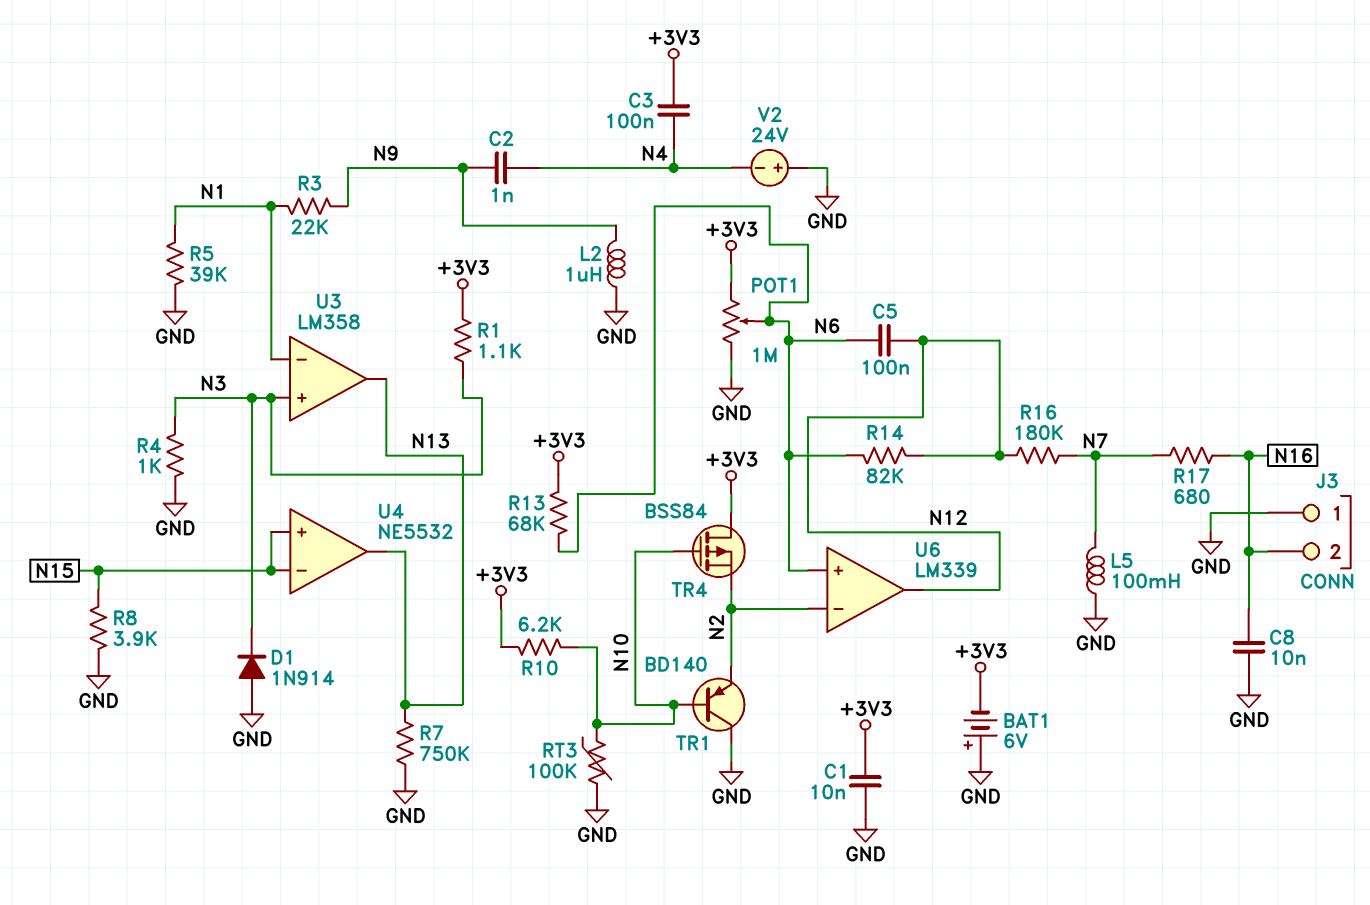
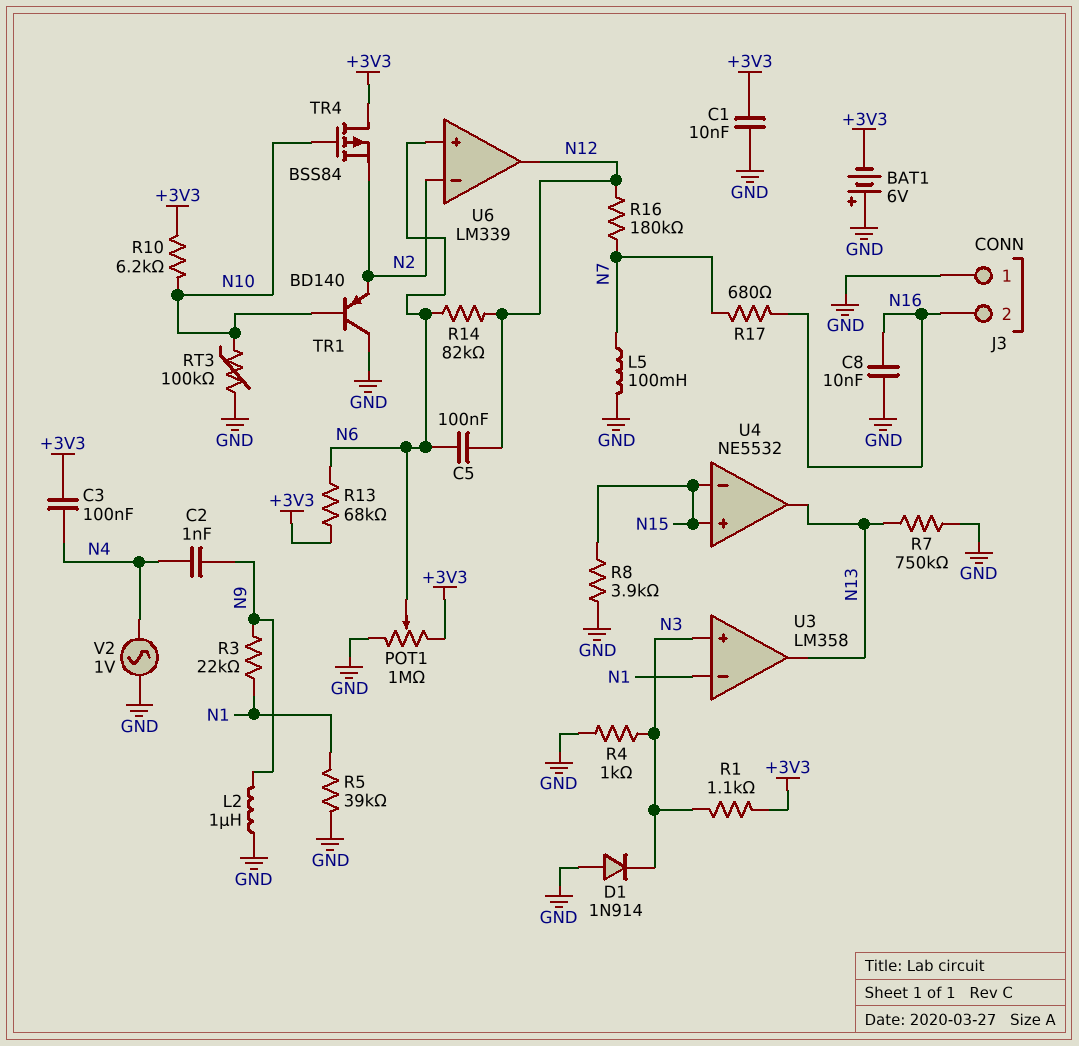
V2: 24V (plus GND, minus N4) -> AC 1V (GND, N4)

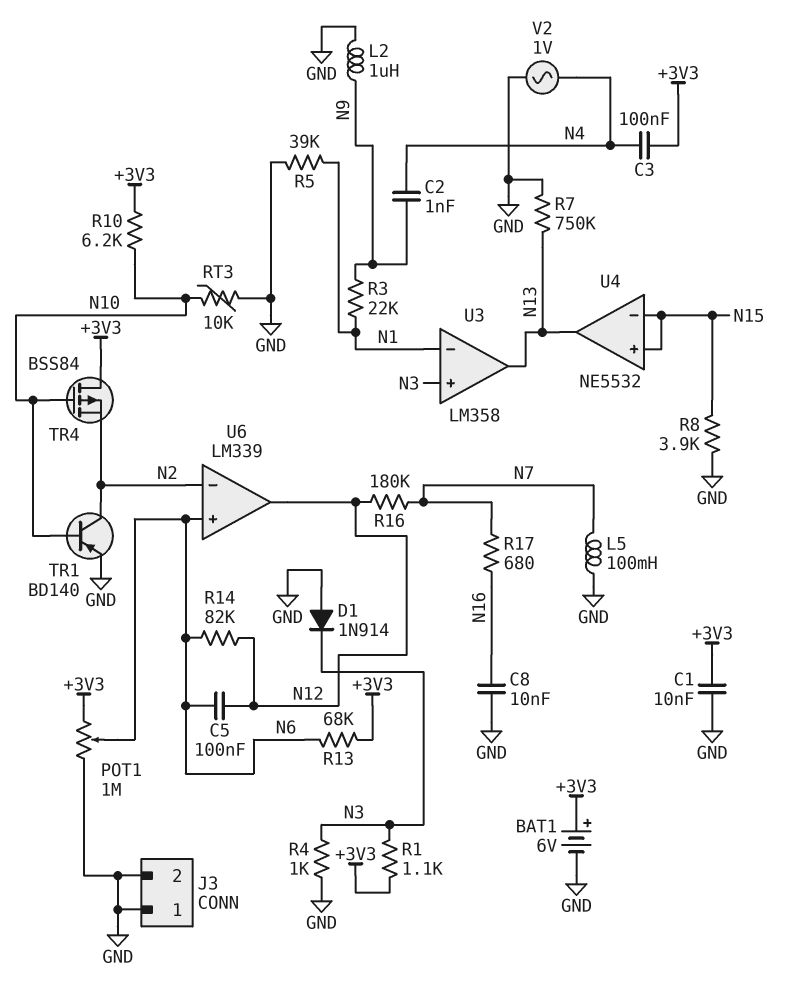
BAT1: 6V (plus GND, minus +3V3) -> 6V (plus +3V3, minus GND)
J3 pin 2: N16 -> GND
RT3: 100k (GND, N10) -> 10k (GND, N10)
TR1: PNP BD140 (B N10, C GND, E N2) -> PNP BD140 (B N10, C N2, E GND)

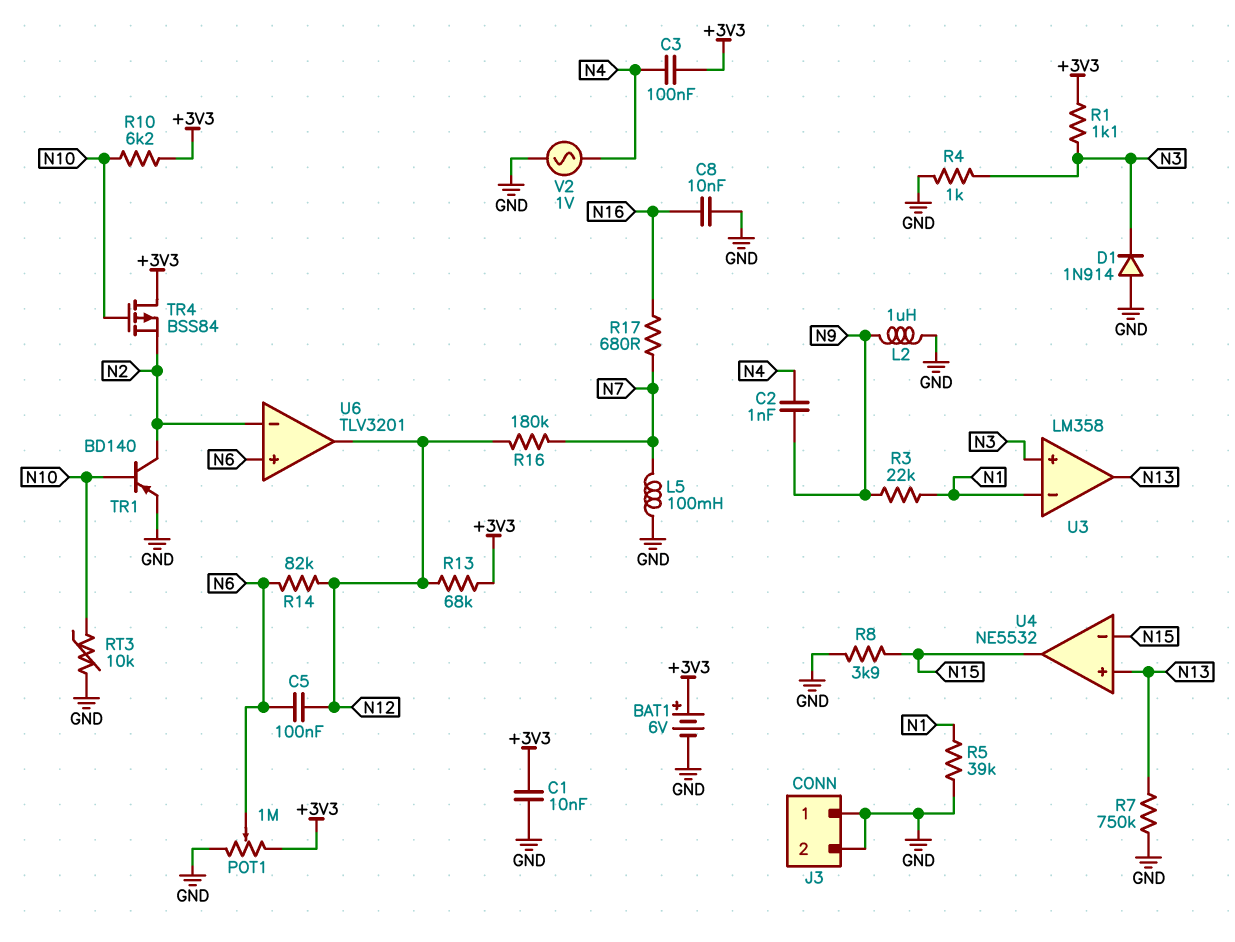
R13: 68k (+3V3, N6) -> 68k (+3V3, N12)
U4 pin in+: N15 -> N13
U4 pin out: N13 -> N15
U6: LM339 -> TLV3201

